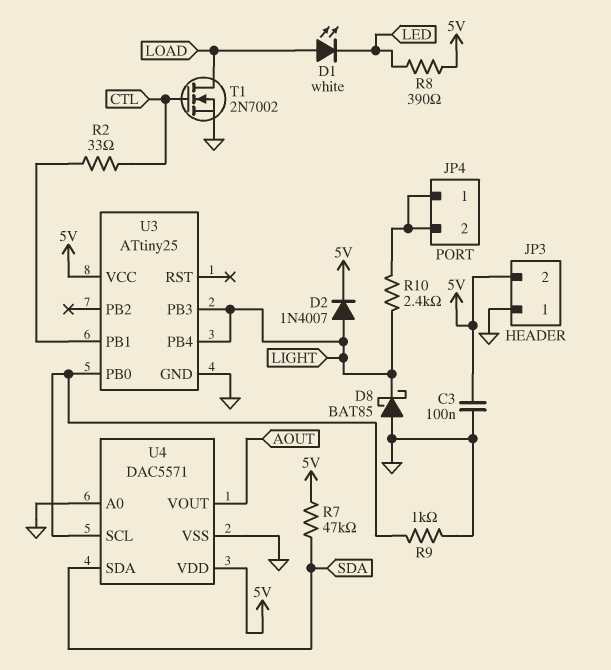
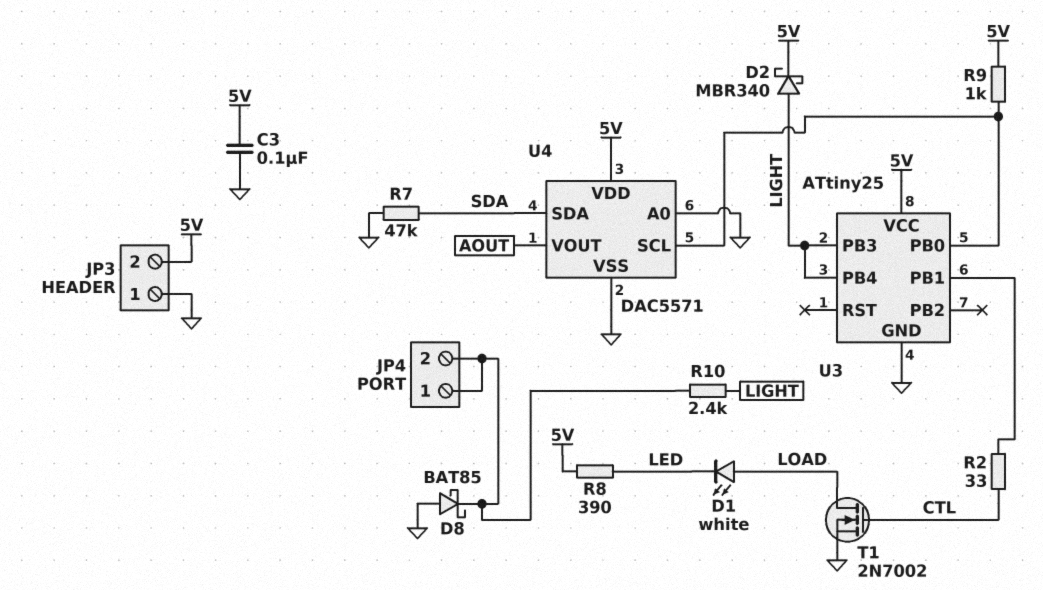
D2: diode 1N4007 (A LIGHT, K 5V) -> schottky MBR340 (A LIGHT, K 5V)
D8: schottky BAT85 (A GND, K LIGHT) -> schottky BAT85 (A GND, K JP4/1)
R7: 47k (5V, SDA) -> 47k (GND, SDA)
R9: 1k (GND, U3/PB0) -> 1k (5V, U3/PB0)

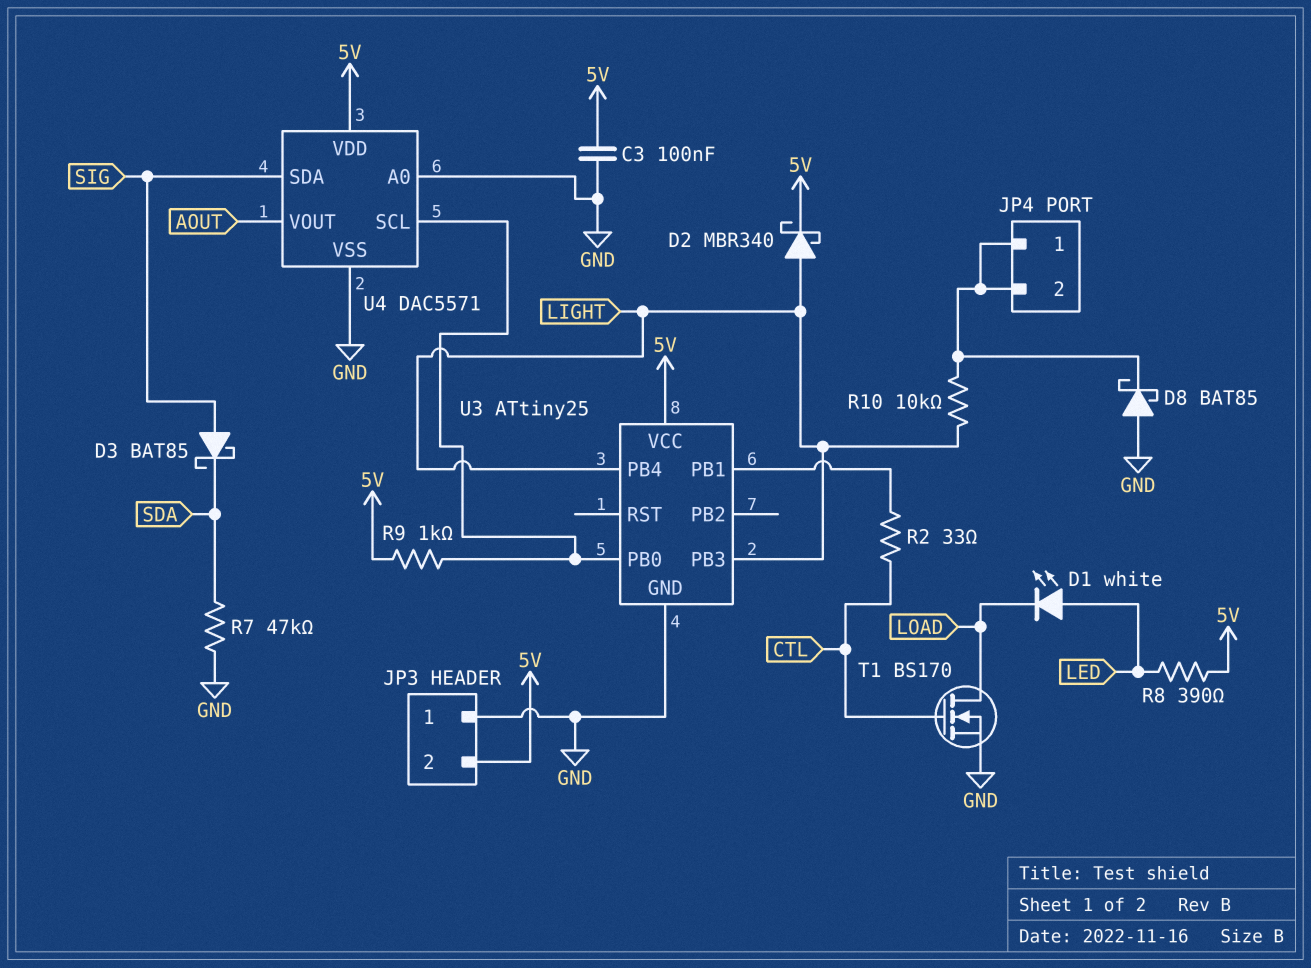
D1: LED white (A LOAD, K LED) -> LED white (A LED, K LOAD)
D3: none -> schottky BAT85 (A SIG, K SDA)
R10: 2.4k (JP4/1, LIGHT) -> 10k (JP4/1, LIGHT)
T1: NMOS 2N7002 (G CTL, D LOAD, S GND) -> NMOS BS170 (G CTL, D LOAD, S GND)
U4 pin SDA: SDA -> SIG

